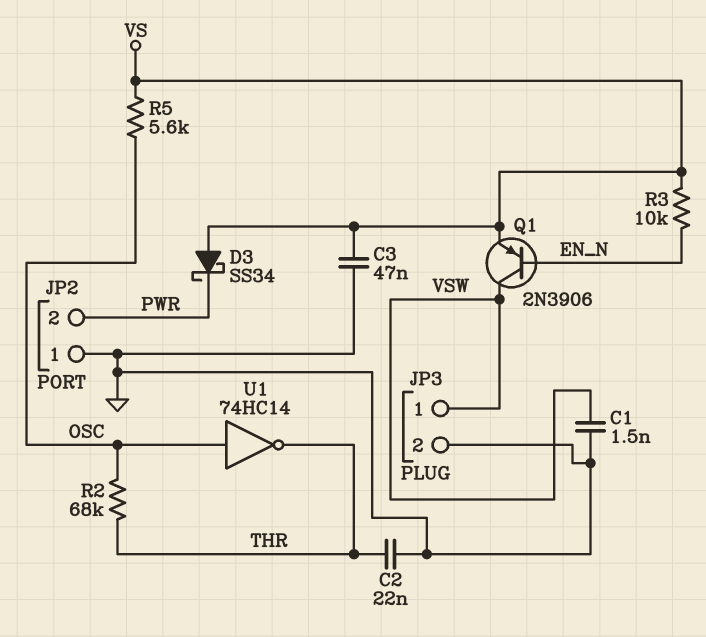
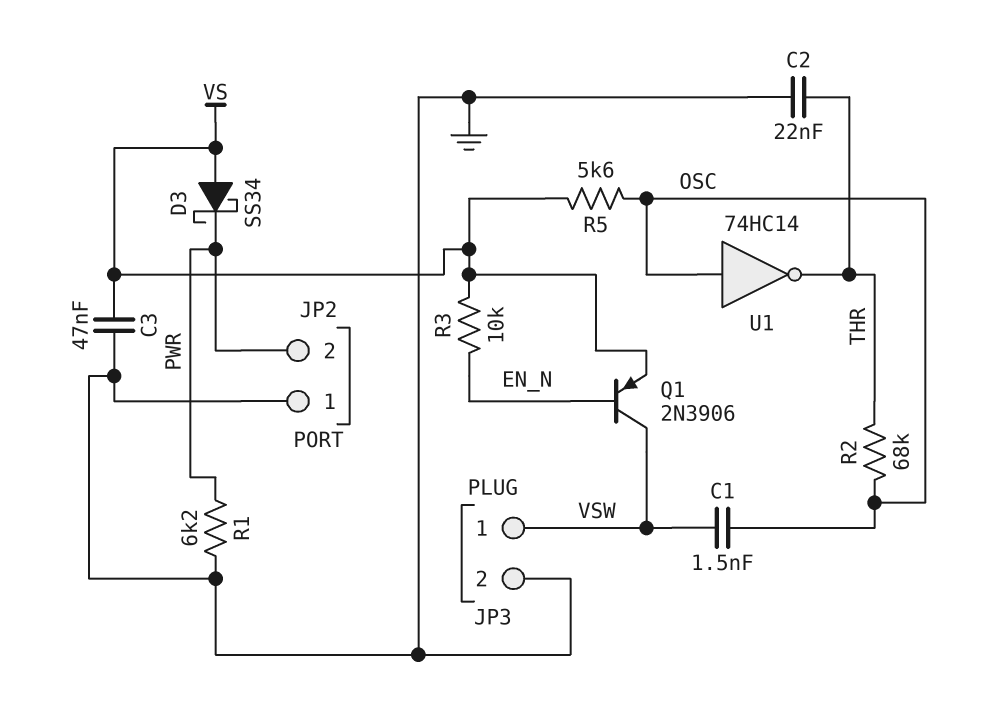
C1: 1.5nF (GND, VSW) -> 1.5nF (OSC, VSW)
R1: none -> 6.2k (GND, PWR)

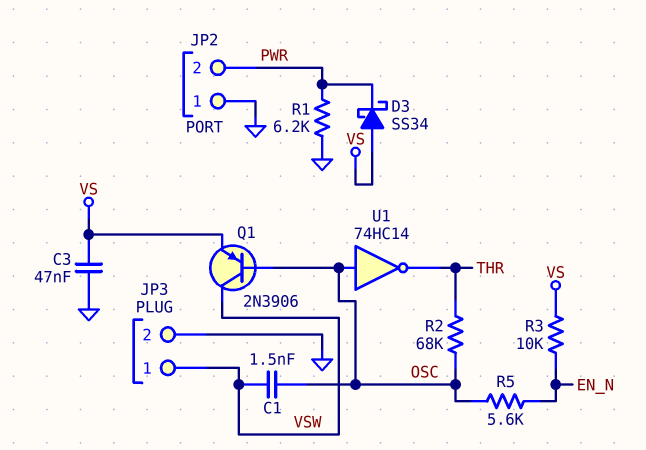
C2: 22nF (GND, THR) -> none
Q1: PNP 2N3906 (B EN_N, C VSW, E VS) -> PNP 2N3906 (B OSC, C VSW, E VS)
R5: 5.6k (OSC, VS) -> 5.6k (EN_N, OSC)

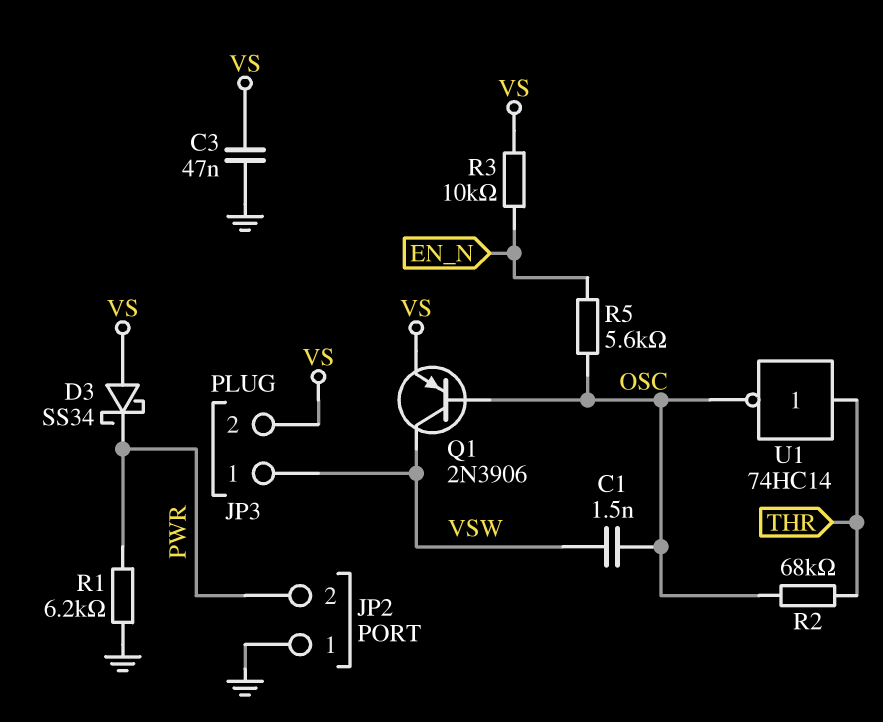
JP3 pin 2: GND -> VS
U1: NOT 74HC14 (in OSC, out THR) -> NOT 74HC14 (in THR, out OSC)

